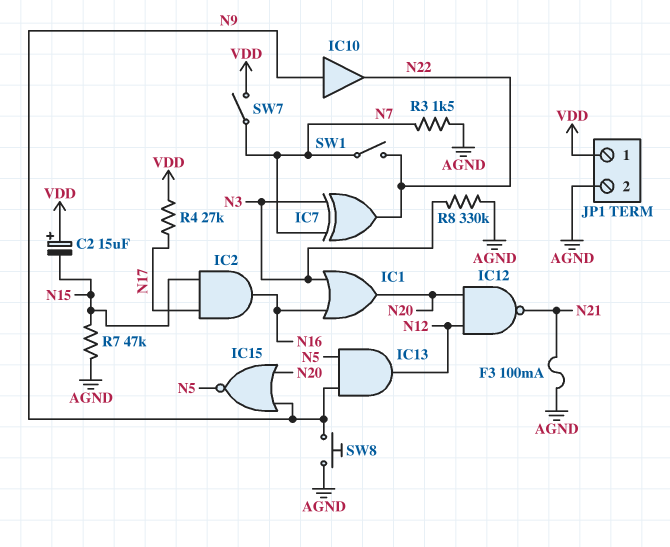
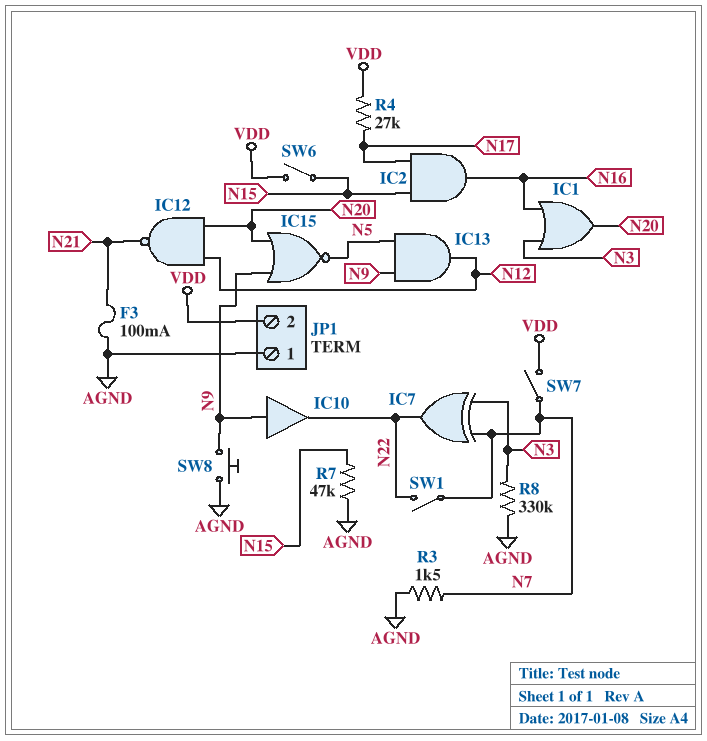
C2: 15uF (plus VDD, minus N15) -> none
JP1 pin 1: VDD -> AGND
JP1 pin 2: AGND -> VDD
SW6: none -> switch (N15, VDD)

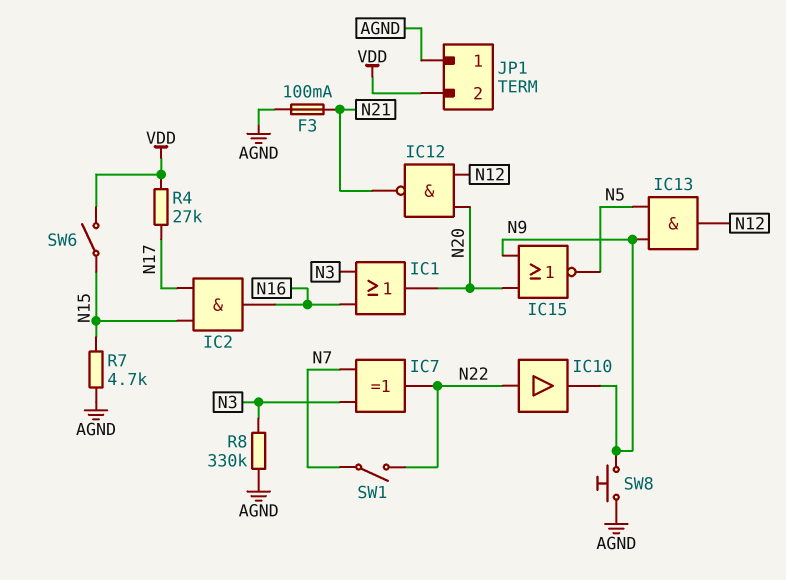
IC10: buffer (in N9, out N22) -> buffer (in N22, out N9)
R3: 1.5k (AGND, N7) -> none
R7: 47k (AGND, N15) -> 4.7k (AGND, N15)
SW7: switch (N7, VDD) -> none

